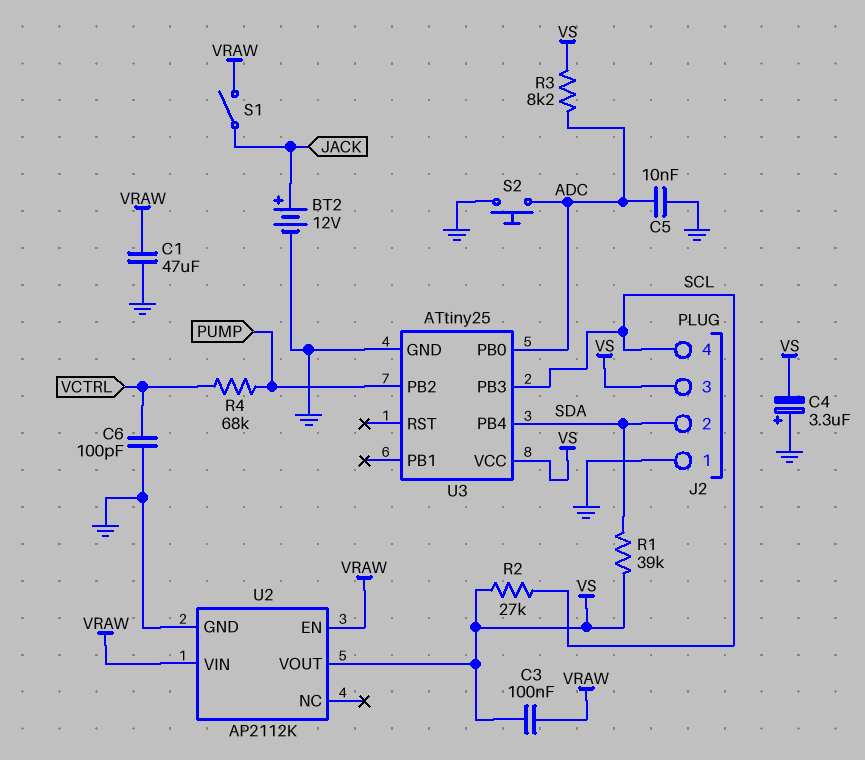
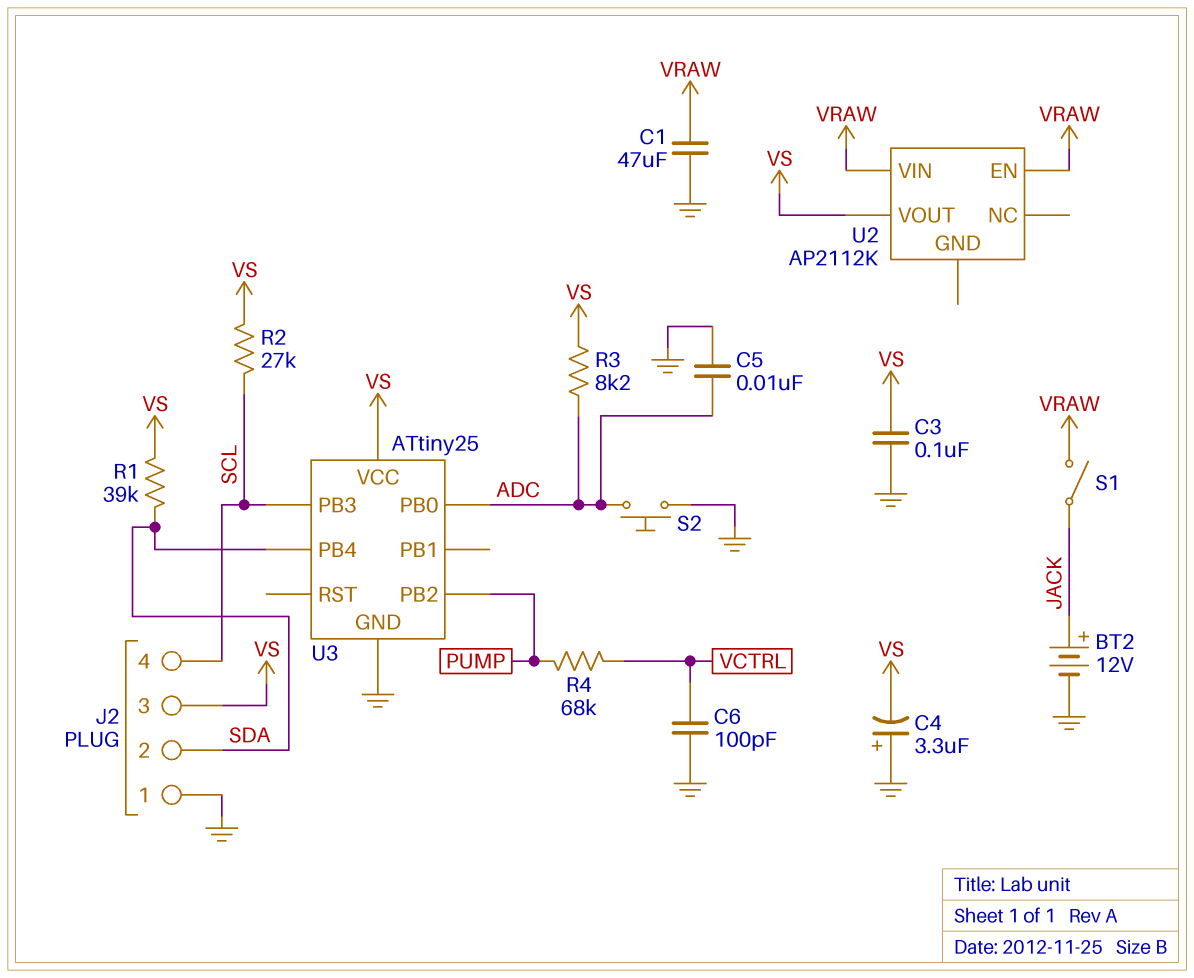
C3: 100nF (VRAW, VS) -> 100nF (GND, VS)
U2 pin GND: GND -> none

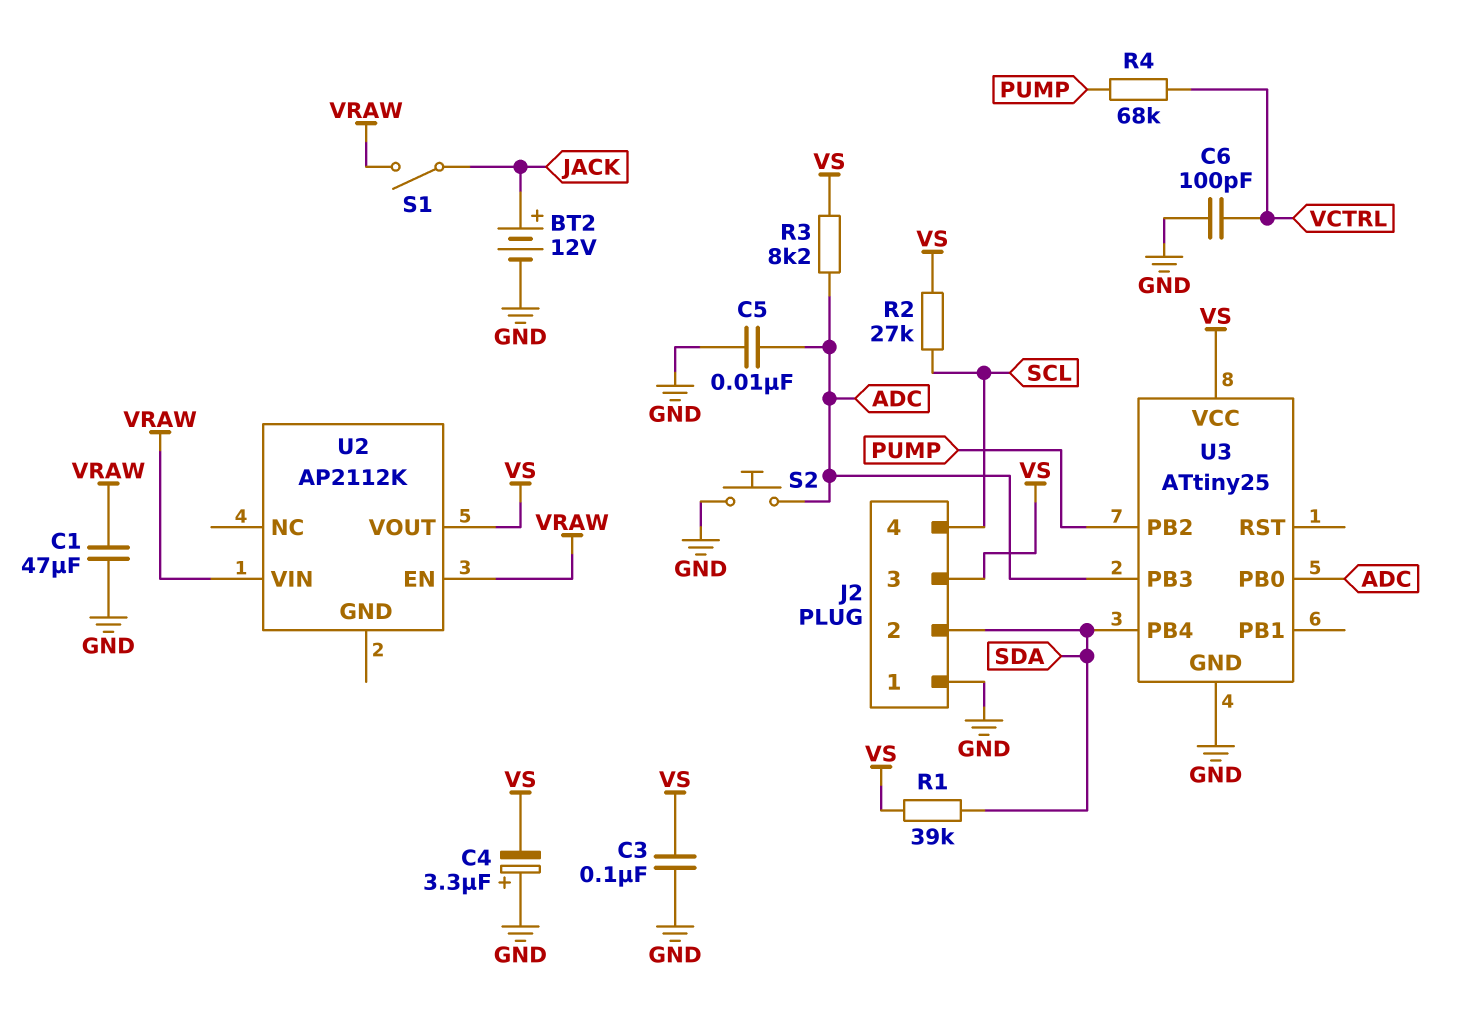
U3 pin PB3: SCL -> ADC

